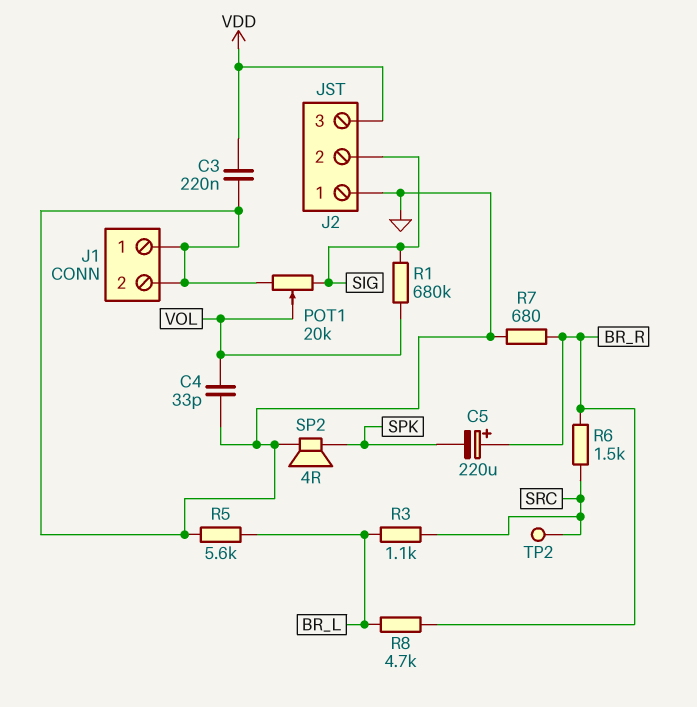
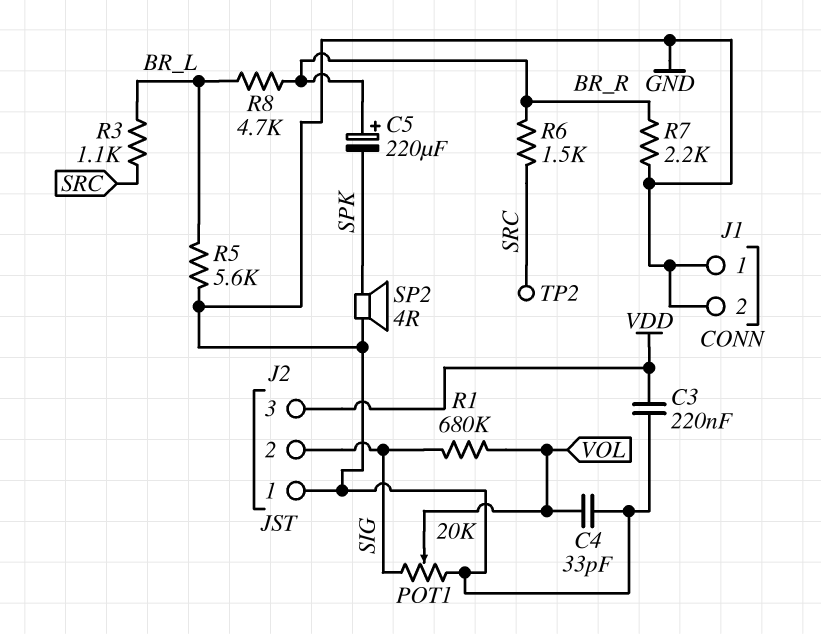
R7: 680 (BR_R, GND) -> 2.2k (BR_R, GND)

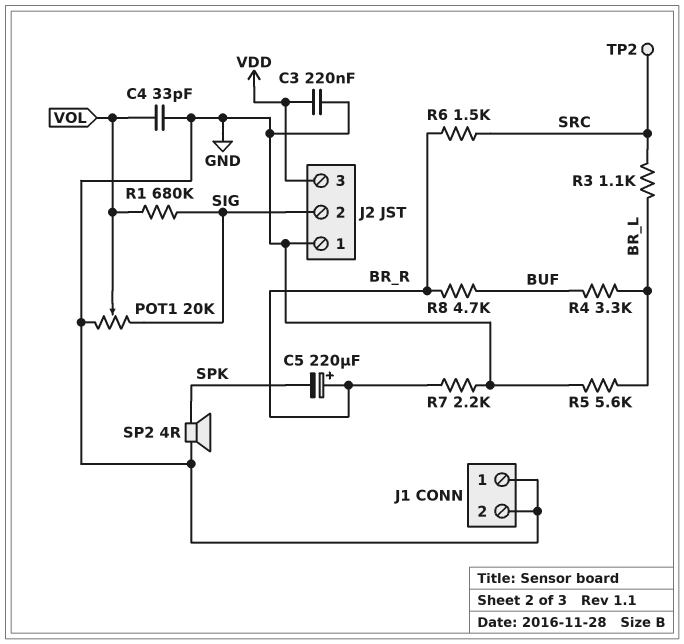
R4: none -> 3.3k (BR_L, BUF)
R8: 4.7k (BR_L, BR_R) -> 4.7k (BR_R, BUF)

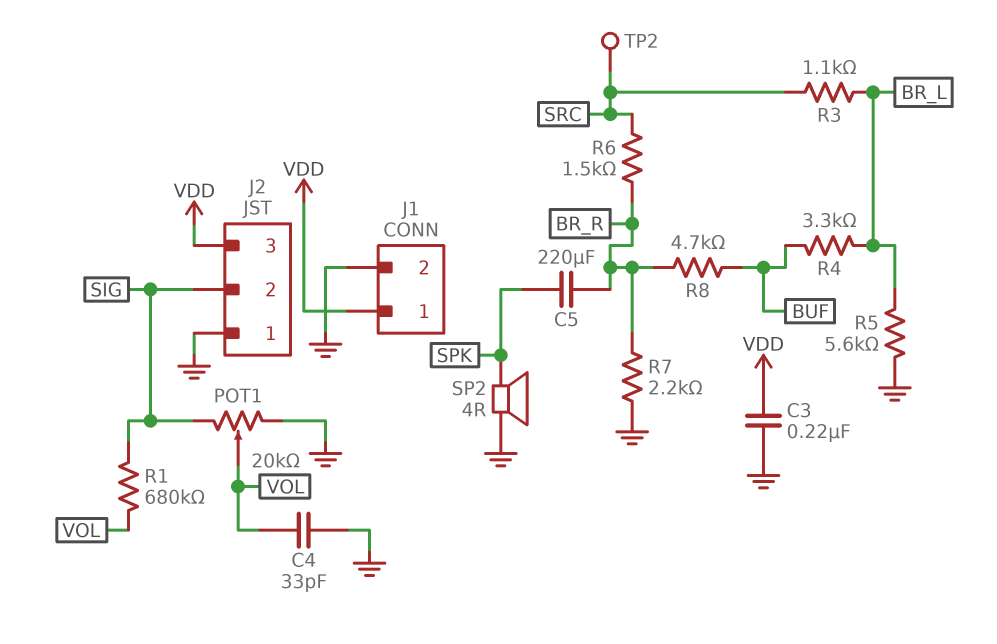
C5: 220uF (plus BR_R, minus SPK) -> 220uF (BR_R, SPK)
J1 pin 1: GND -> VDD

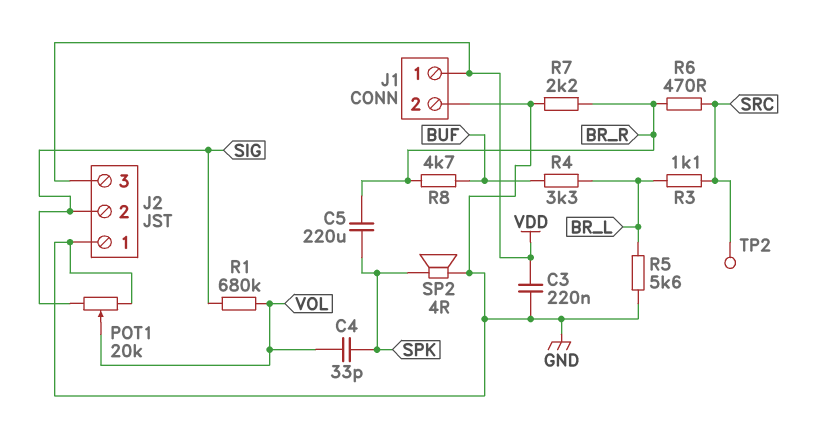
C4: 33pF (GND, VOL) -> 33pF (SPK, VOL)
R6: 1.5k (BR_R, SRC) -> 470 (BR_R, SRC)

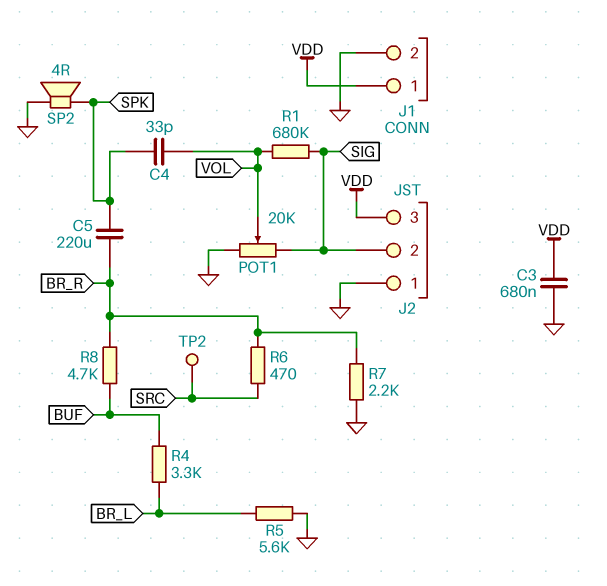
C3: 220nF (GND, VDD) -> 680nF (GND, VDD)
R3: 1.1k (BR_L, SRC) -> none

